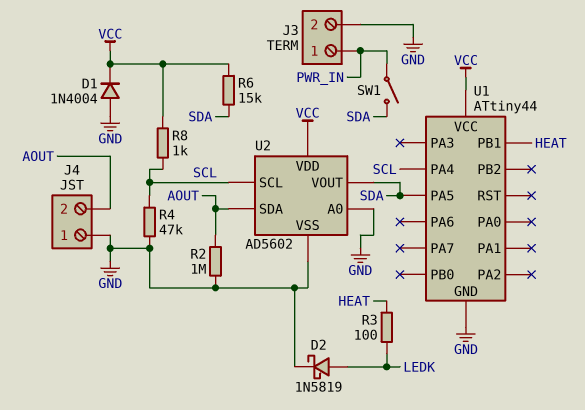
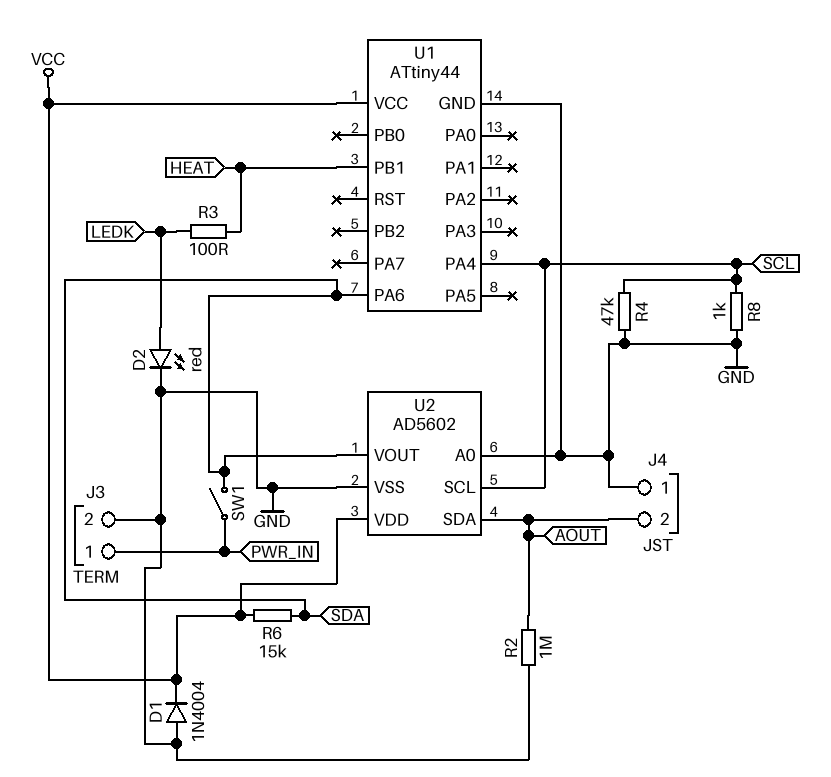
D2: schottky 1N5819 (A LEDK, K GND) -> LED red (A LEDK, K GND)
R8: 1k (SCL, VCC) -> 1k (GND, SCL)
U1 pin PA5: SDA -> none
U1 pin PA6: none -> SDA

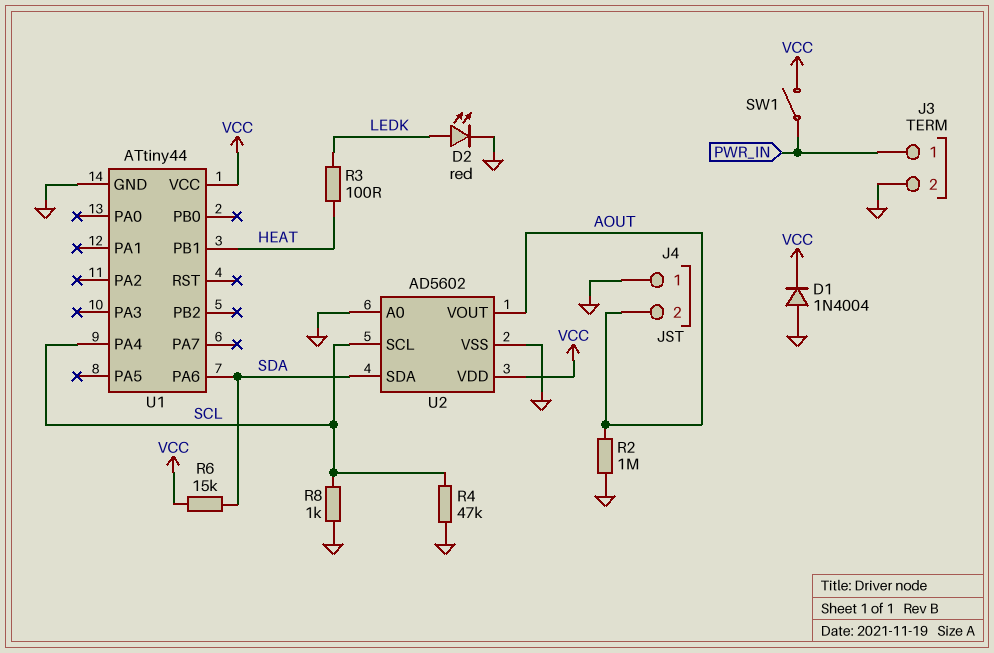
SW1: switch (PWR_IN, SDA) -> switch (PWR_IN, VCC)
U2 pin SDA: AOUT -> SDA
U2 pin VOUT: SDA -> AOUT

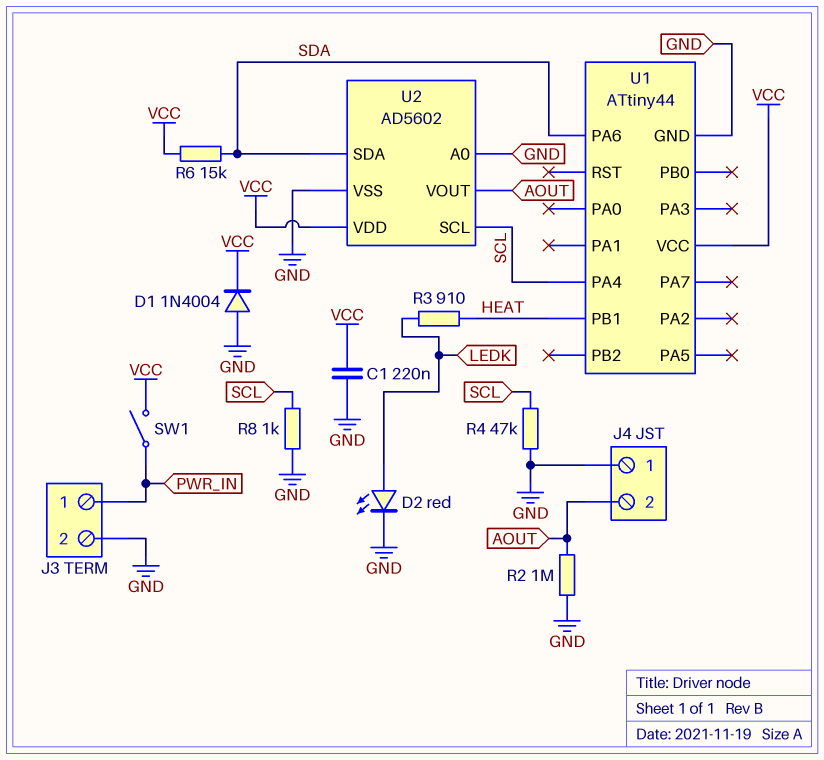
C1: none -> 220nF (GND, VCC)
R3: 100 (HEAT, LEDK) -> 910 (HEAT, LEDK)

